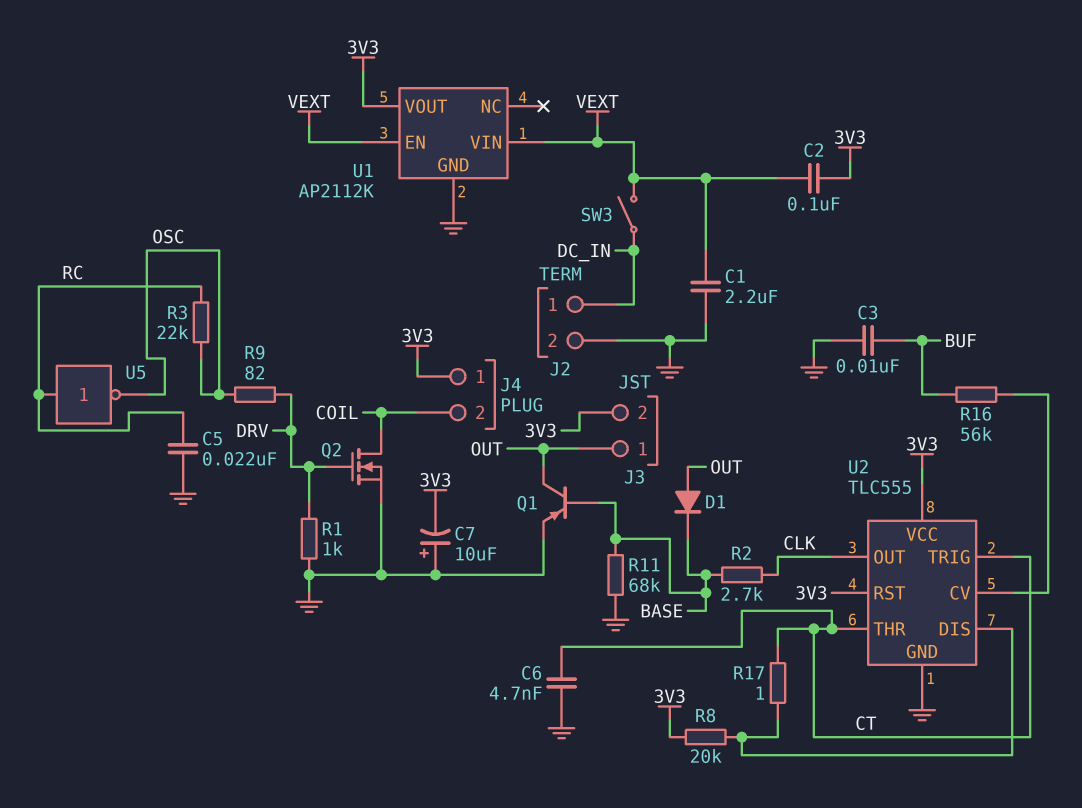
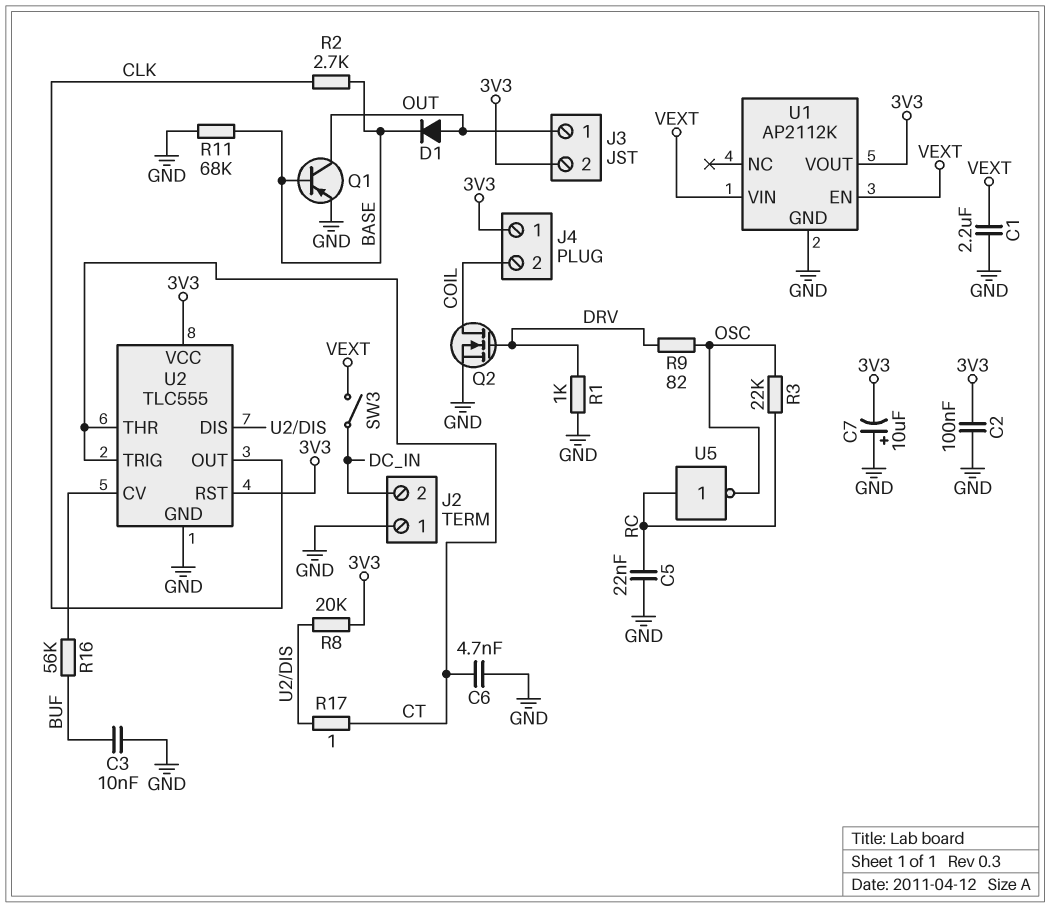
C2: 100nF (3V3, VEXT) -> 100nF (3V3, GND)
J2 pin 1: DC_IN -> GND
J2 pin 2: GND -> DC_IN

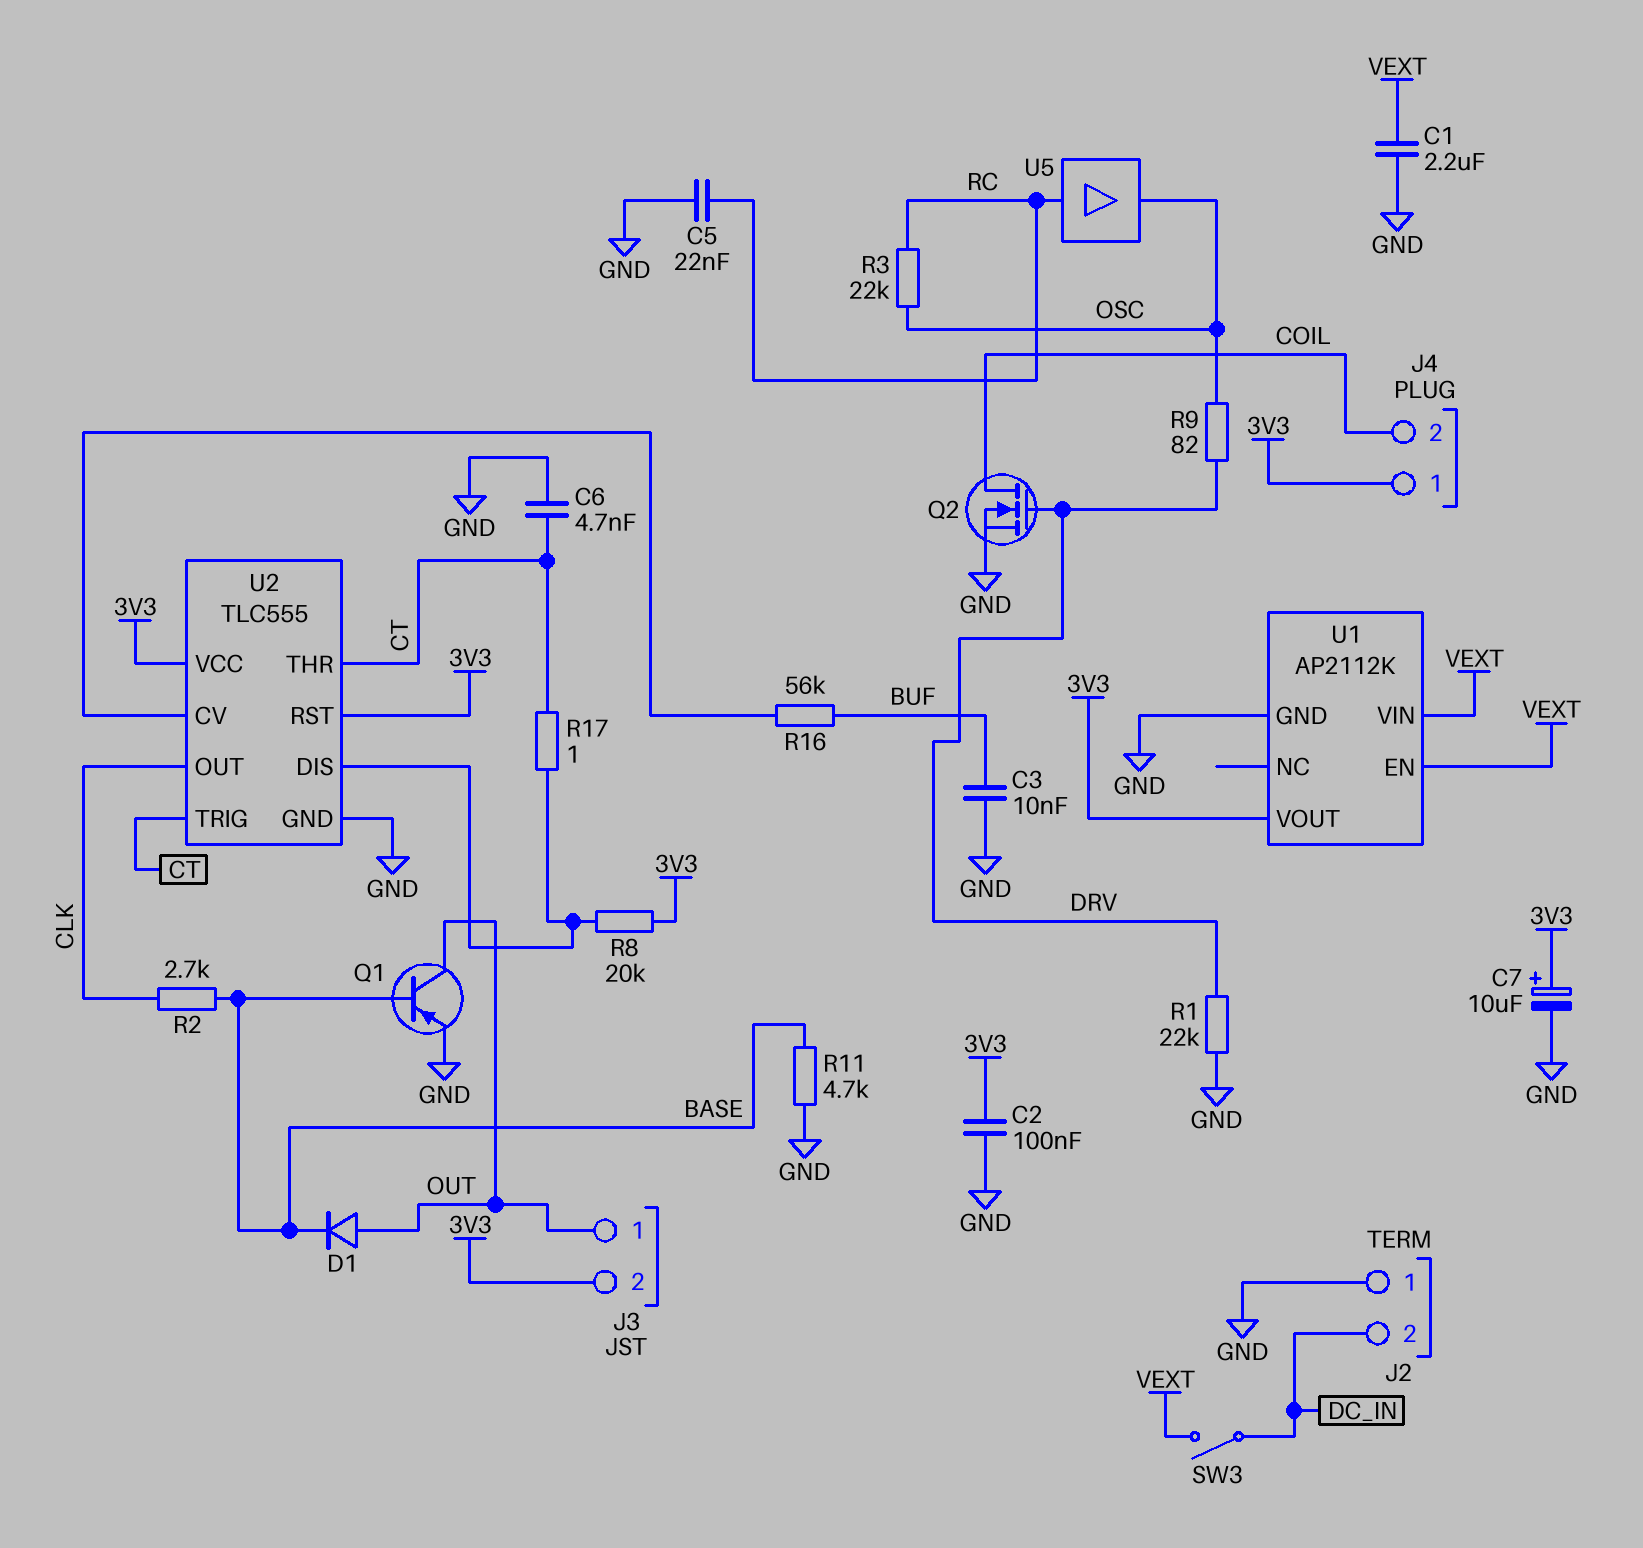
C7: 10uF (plus GND, minus 3V3) -> 10uF (plus 3V3, minus GND)
R1: 1k (DRV, GND) -> 22k (DRV, GND)
R11: 68k (BASE, GND) -> 4.7k (BASE, GND)
U5: NOT (in RC, out OSC) -> buffer (in RC, out OSC)

